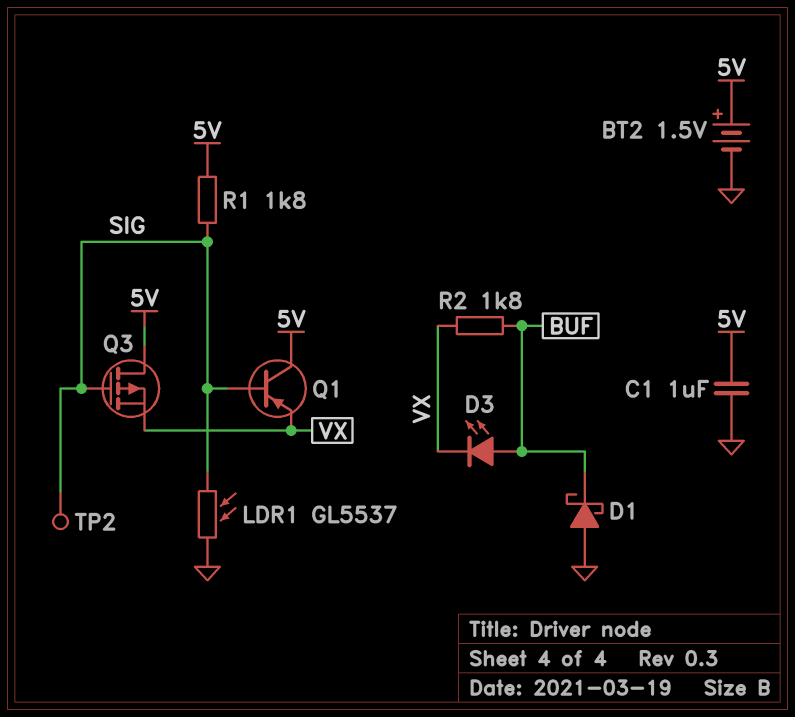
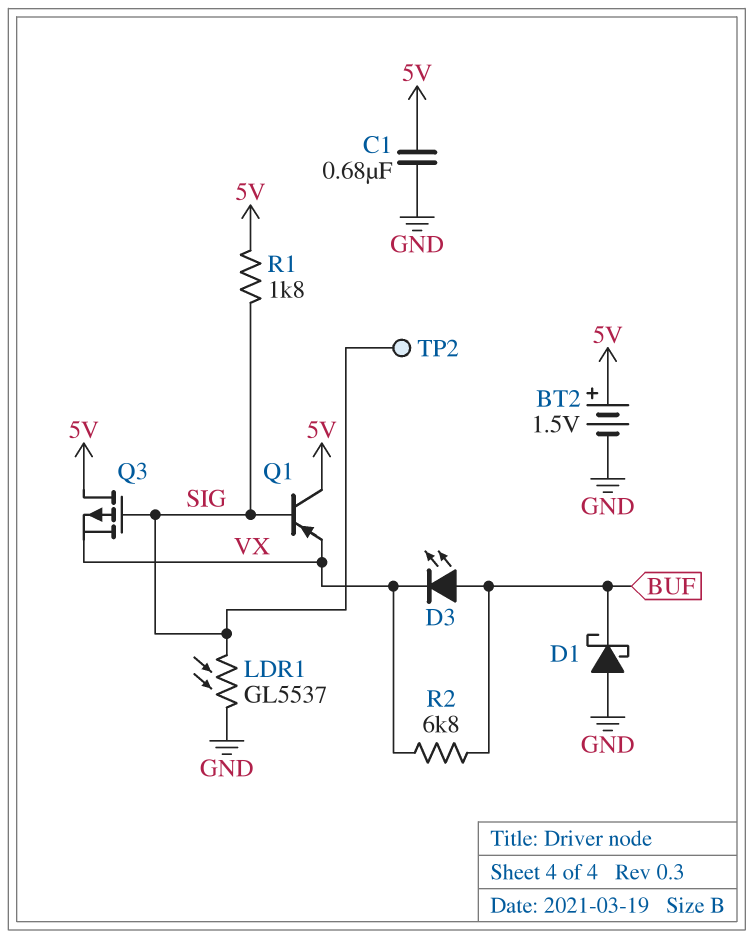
C1: 1uF (5V, GND) -> 680nF (5V, GND)
R2: 1.8k (BUF, VX) -> 6.8k (BUF, VX)

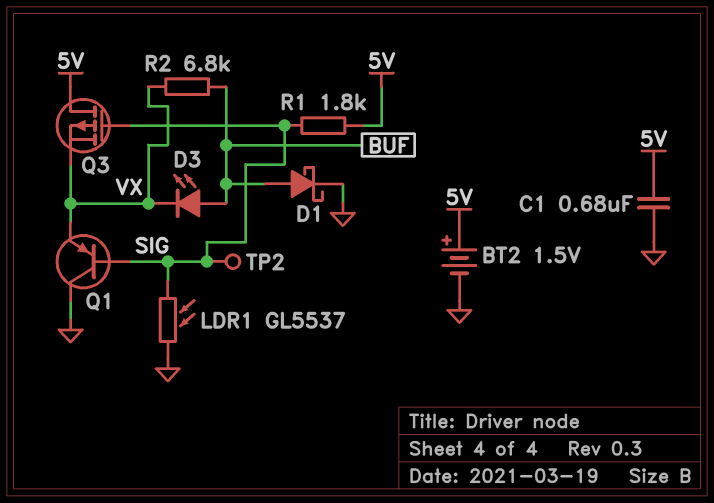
D1: schottky (A GND, K BUF) -> schottky (A BUF, K GND)
Q1: PNP (B SIG, C 5V, E VX) -> PNP (B SIG, C GND, E VX)

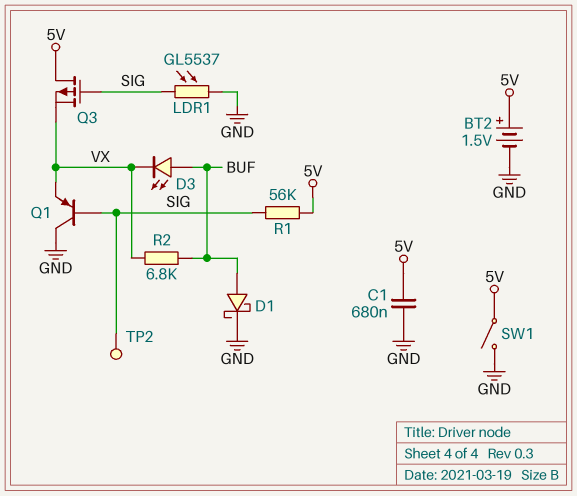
R1: 1.8k (5V, SIG) -> 56k (5V, SIG)
SW1: none -> switch (5V, GND)

